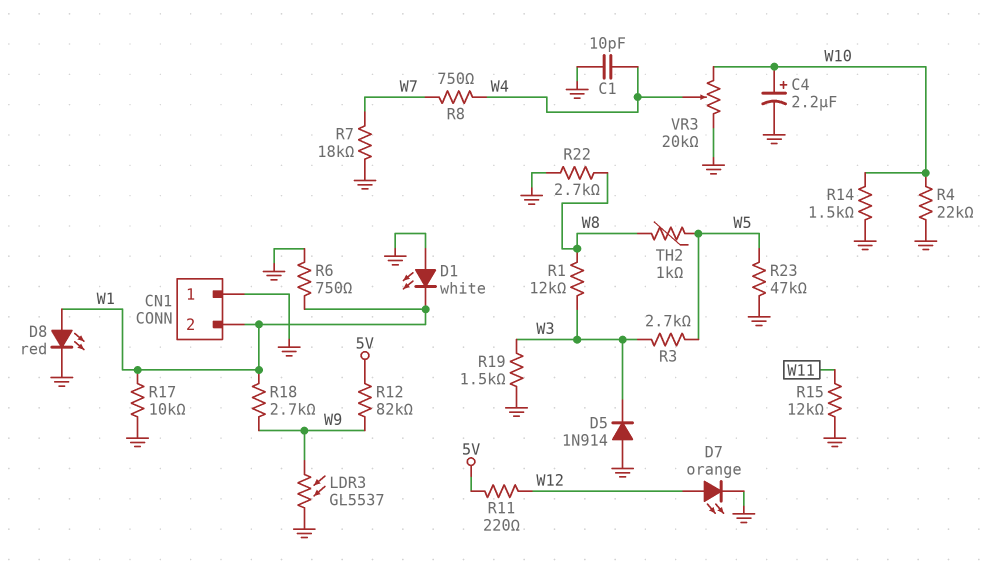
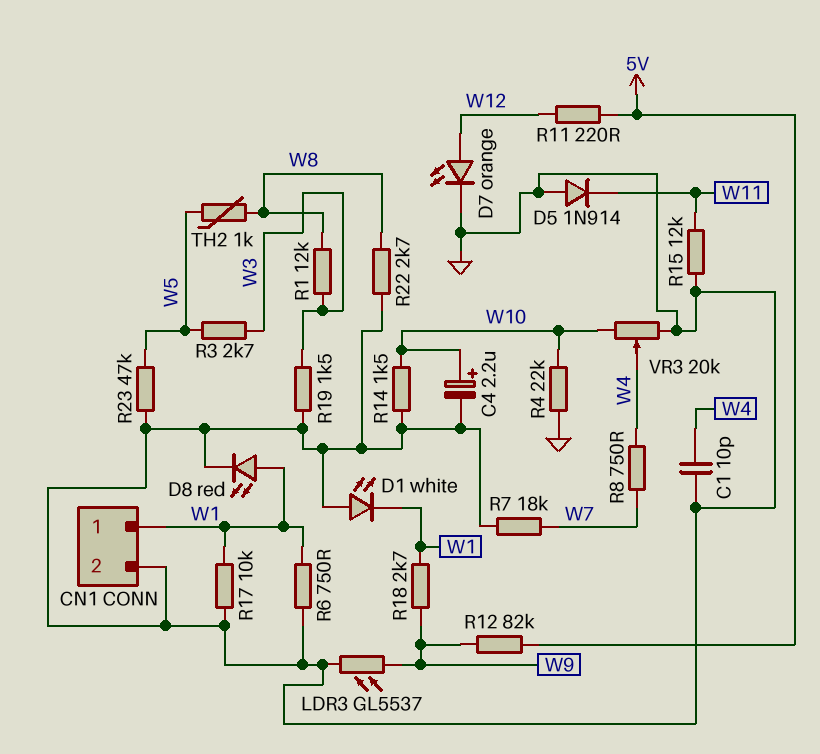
CN1 pin 1: GND -> W1
CN1 pin 2: W1 -> GND
D5: diode 1N914 (A GND, K W3) -> diode 1N914 (A GND, K W11)

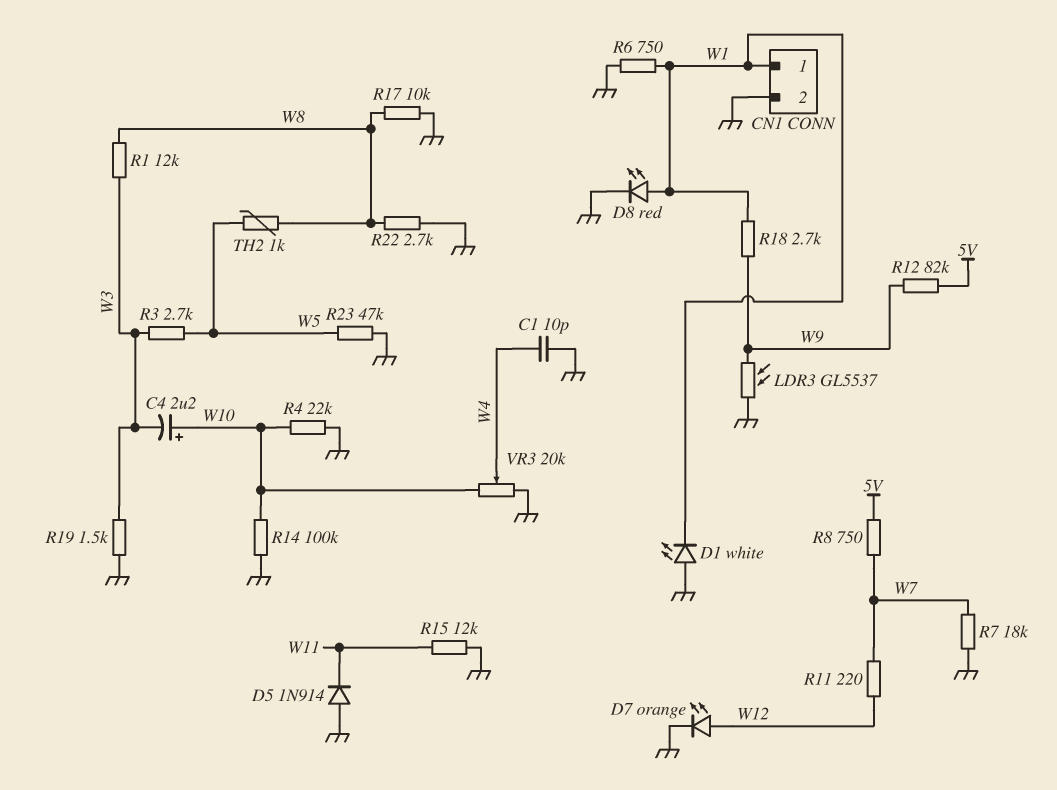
C4: 2.2uF (plus W10, minus GND) -> 2.2uF (plus W10, minus W3)
R8: 750 (W4, W7) -> 750 (5V, W7)
R11: 220 (5V, W12) -> 220 (W7, W12)
R14: 1.5k (GND, W10) -> 100k (GND, W10)
R17: 10k (GND, W1) -> 10k (GND, W8)

